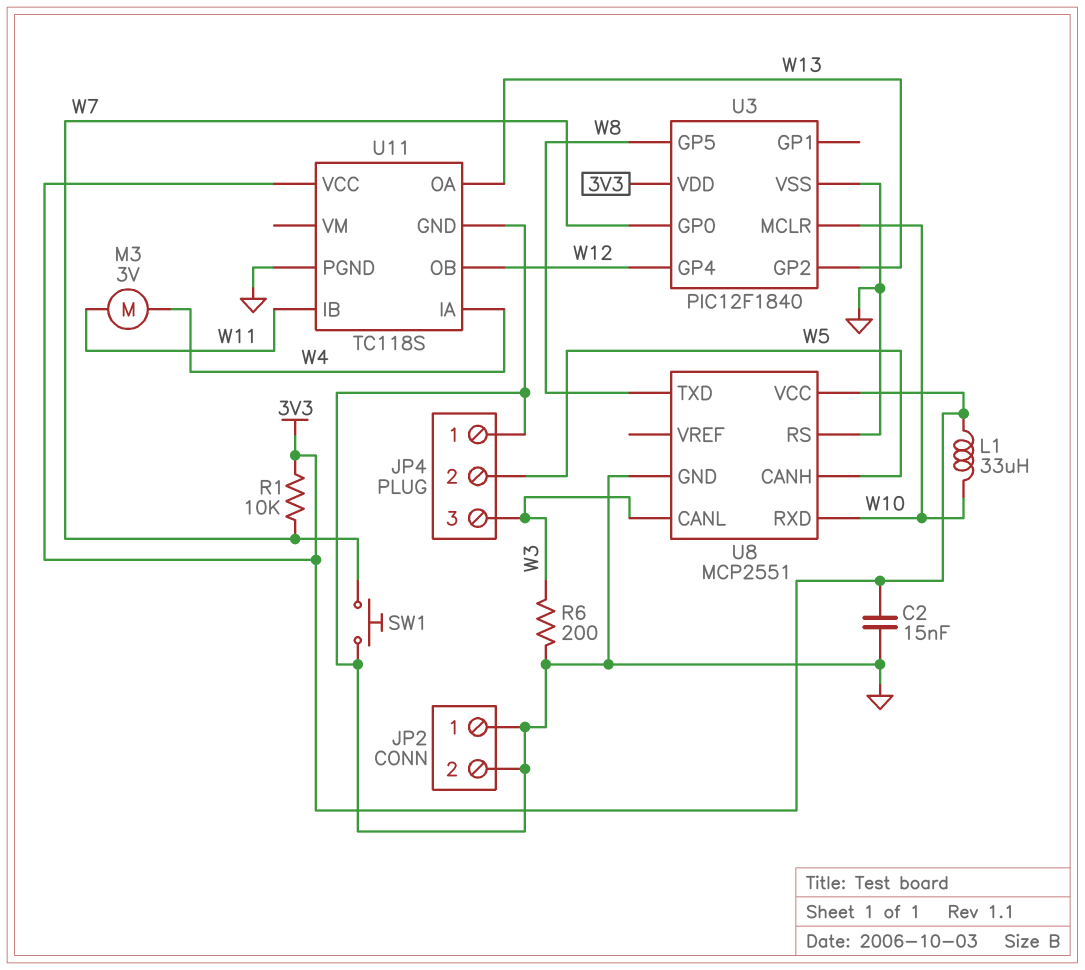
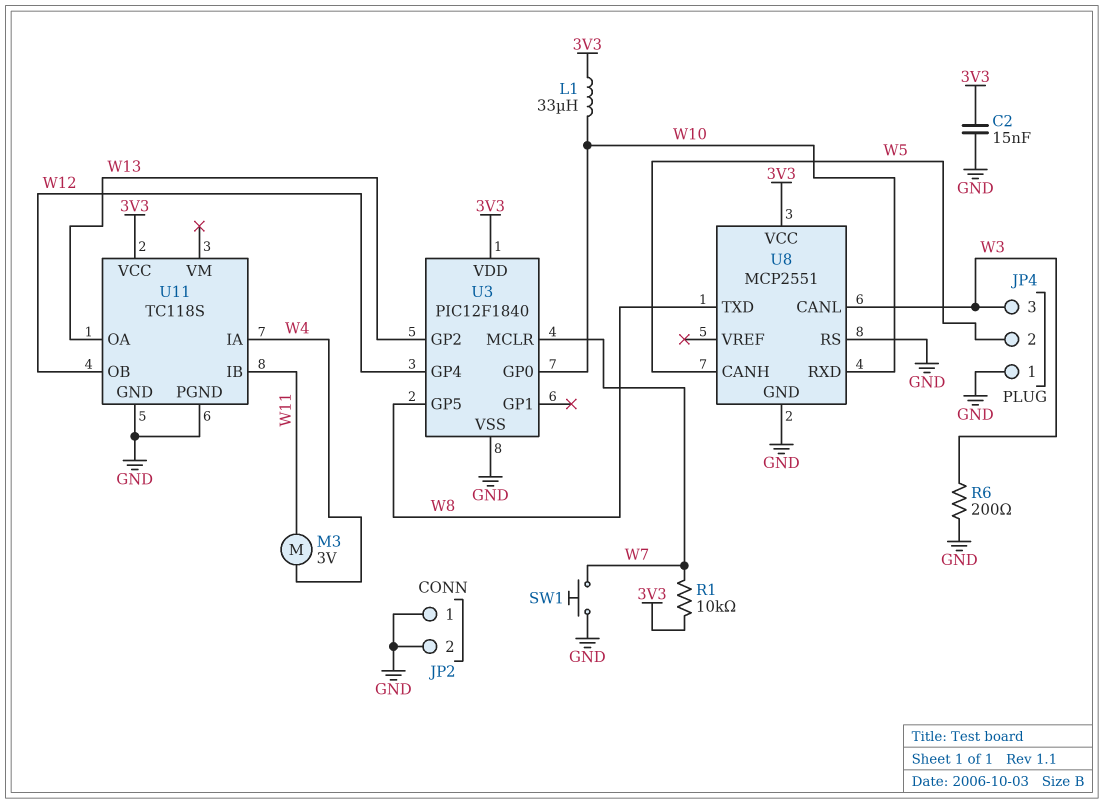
U3 pin GP0: W7 -> W10
U3 pin MCLR: W10 -> W7

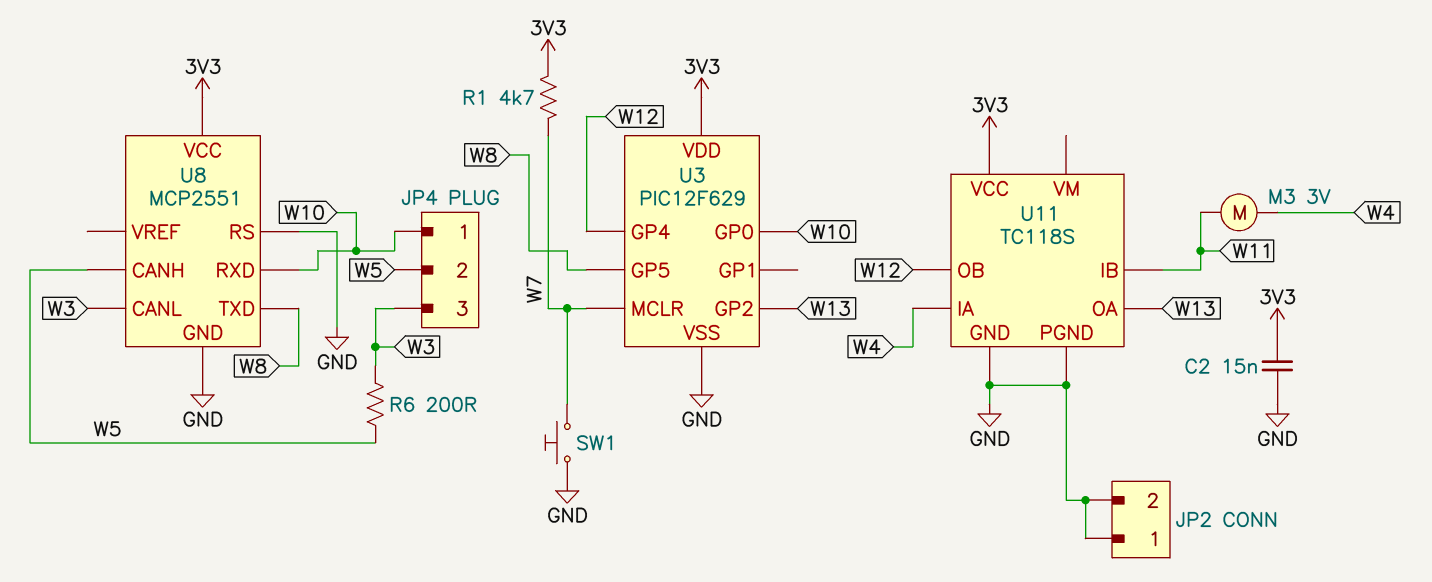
JP4 pin 1: GND -> W10
L1: 33uH (3V3, W10) -> none
R1: 10k (3V3, W7) -> 4.7k (3V3, W7)
R6: 200 (GND, W3) -> 200 (W3, W5)
U3: PIC12F1840 -> PIC12F629

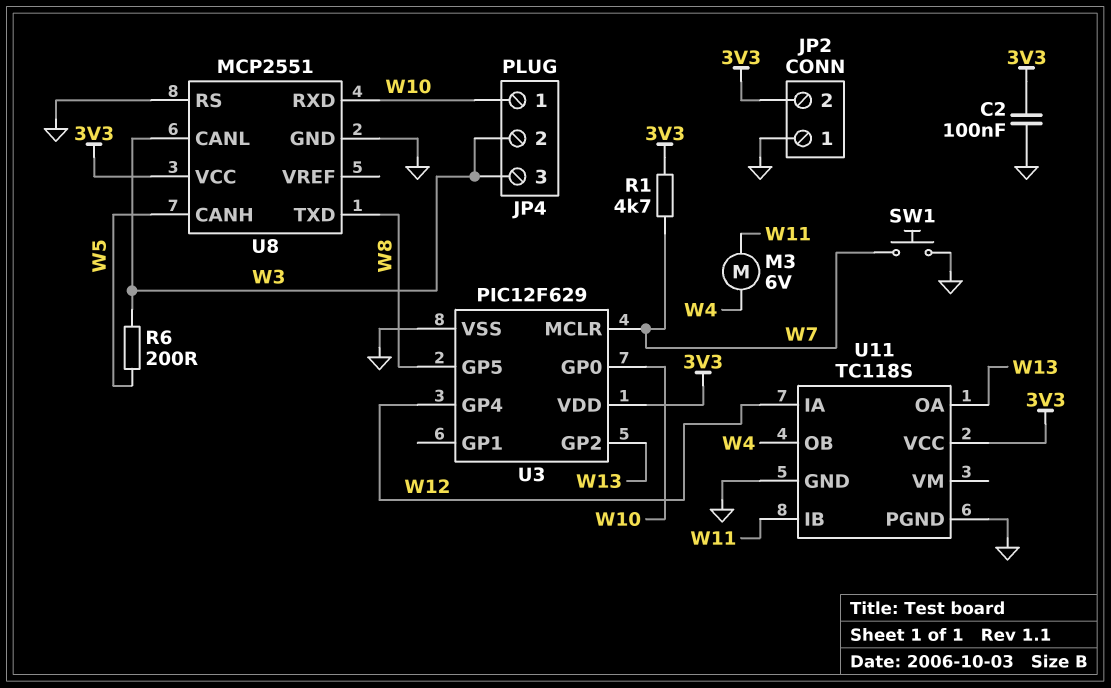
C2: 15nF (3V3, GND) -> 100nF (3V3, GND)
JP2 pin 2: GND -> 3V3
JP4 pin 2: W5 -> W3
M3: motor 3V (W4, W11) -> motor 6V (W4, W11)
U11 pin IA: W4 -> W12
U11 pin OB: W12 -> W4

